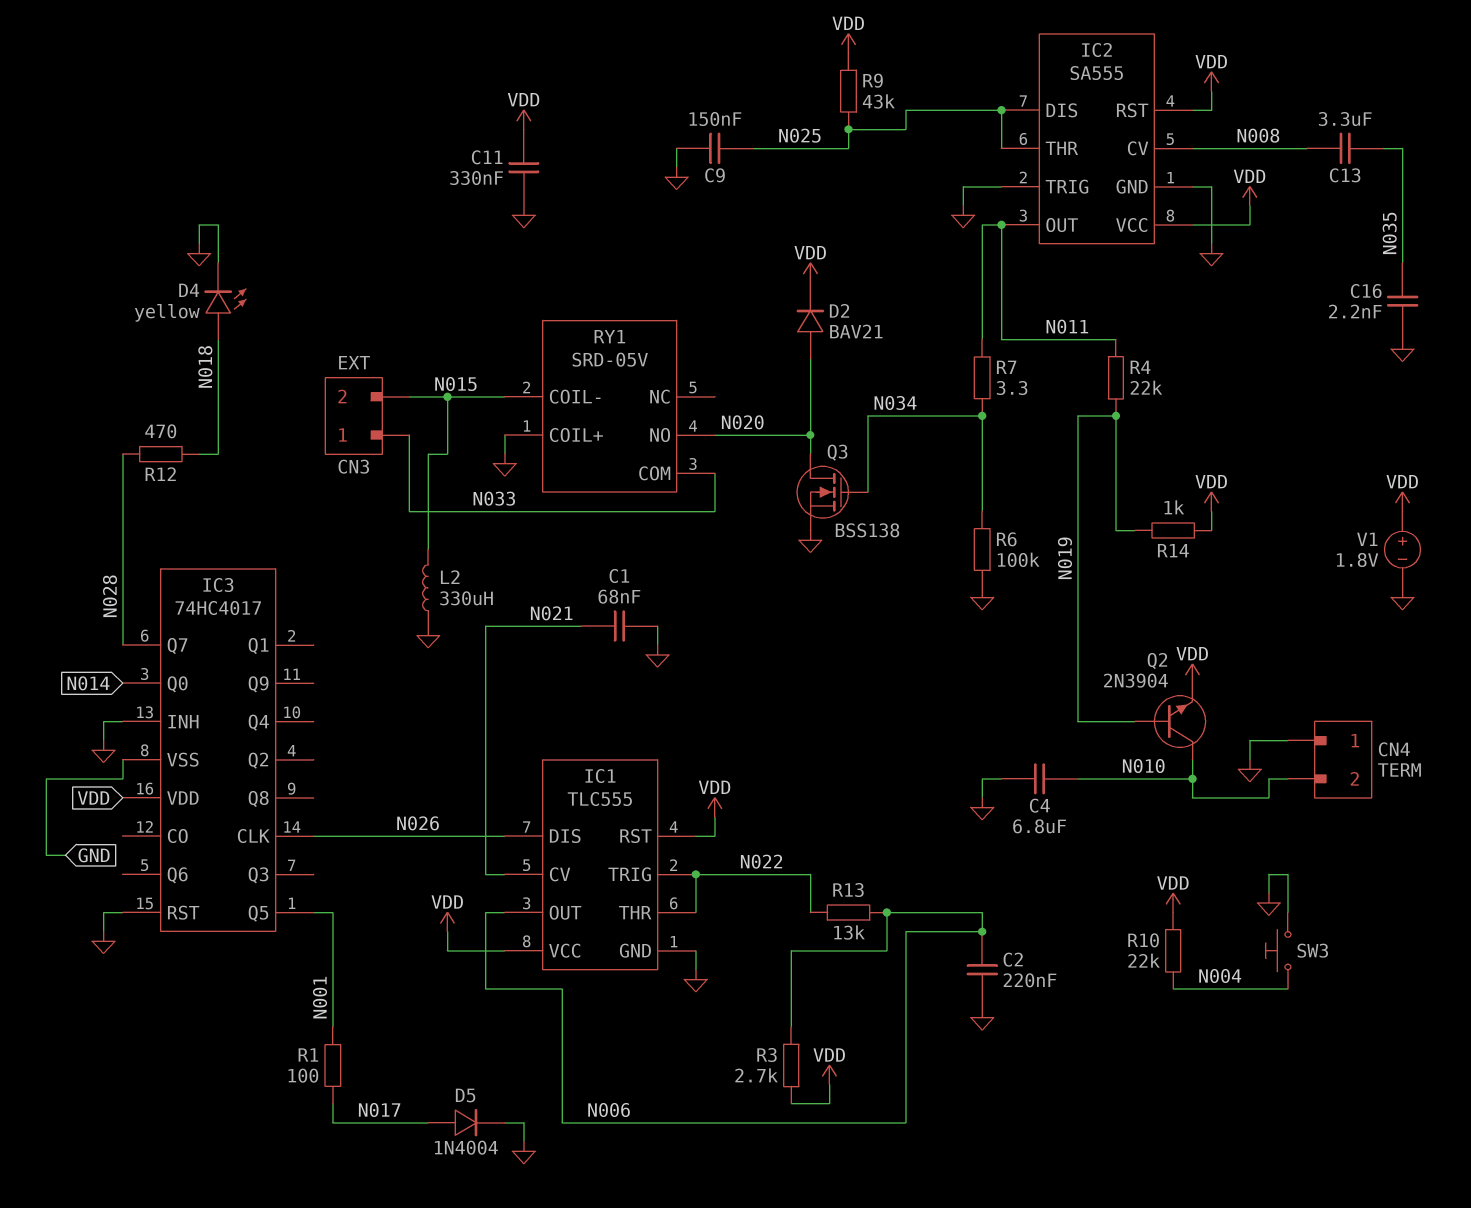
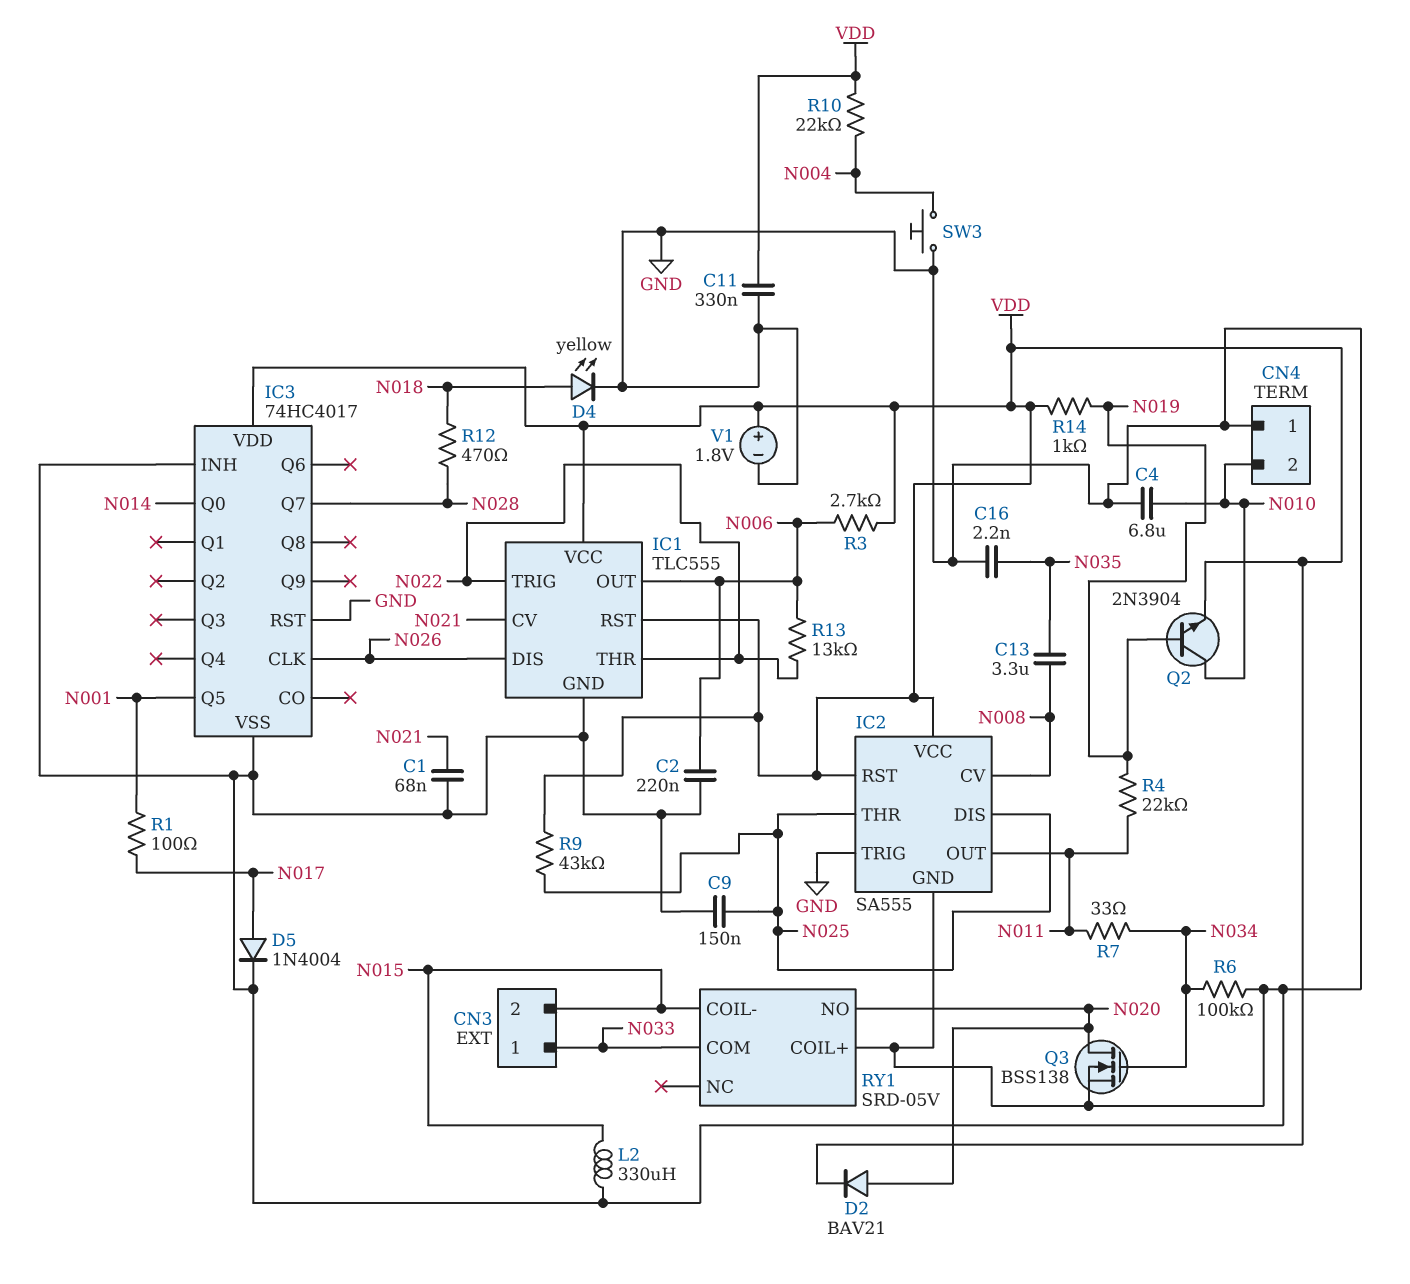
R7: 3.3 (N011, N034) -> 33 (N011, N034)

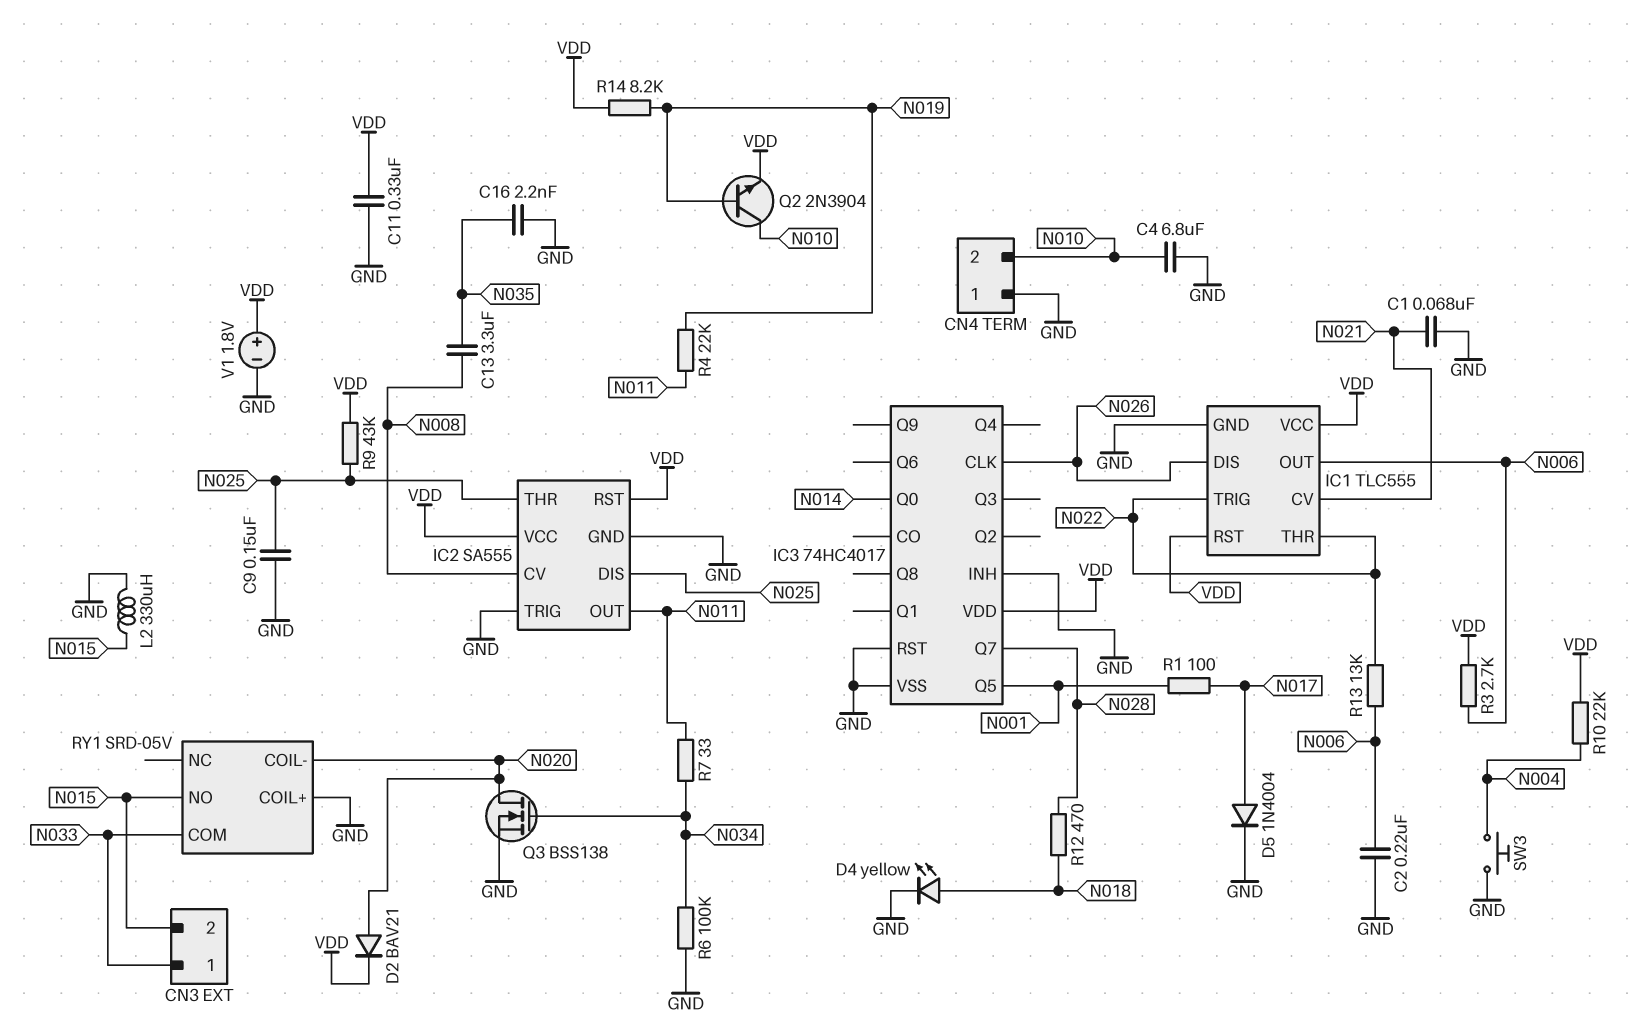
R14: 1k (N019, VDD) -> 8.2k (N019, VDD)
RY1 pin COIL-: N015 -> N020
RY1 pin NO: N020 -> N015

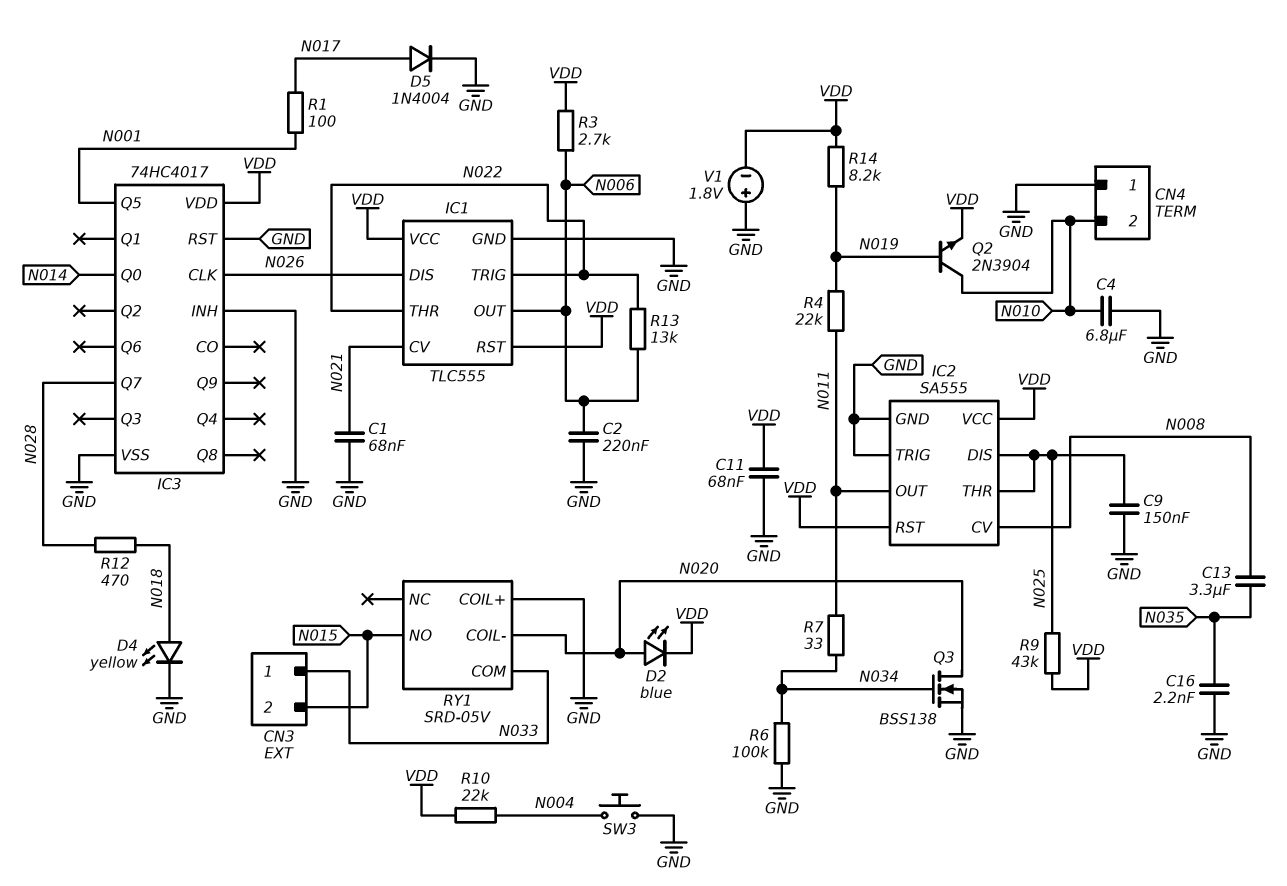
C11: 330nF (GND, VDD) -> 68nF (GND, VDD)
D2: diode BAV21 (A N020, K VDD) -> LED blue (A N020, K VDD)
L2: 330uH (GND, N015) -> none
V1: 1.8V (plus VDD, minus GND) -> 1.8V (plus GND, minus VDD)

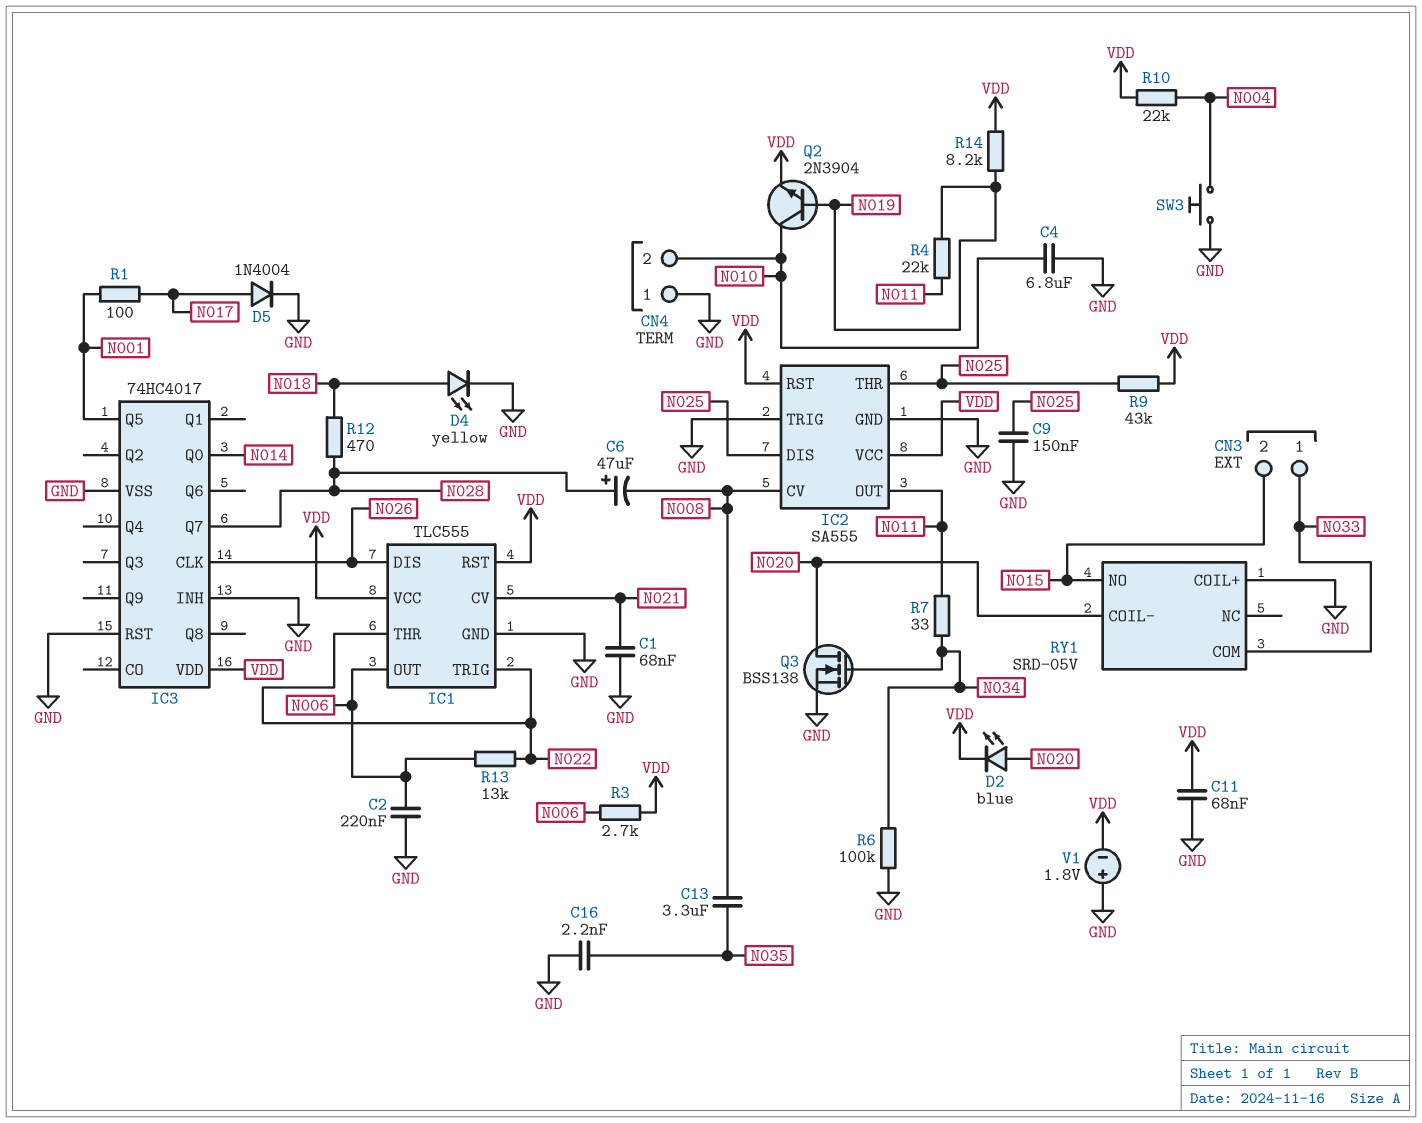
C6: none -> 47uF (plus N028, minus N008)

